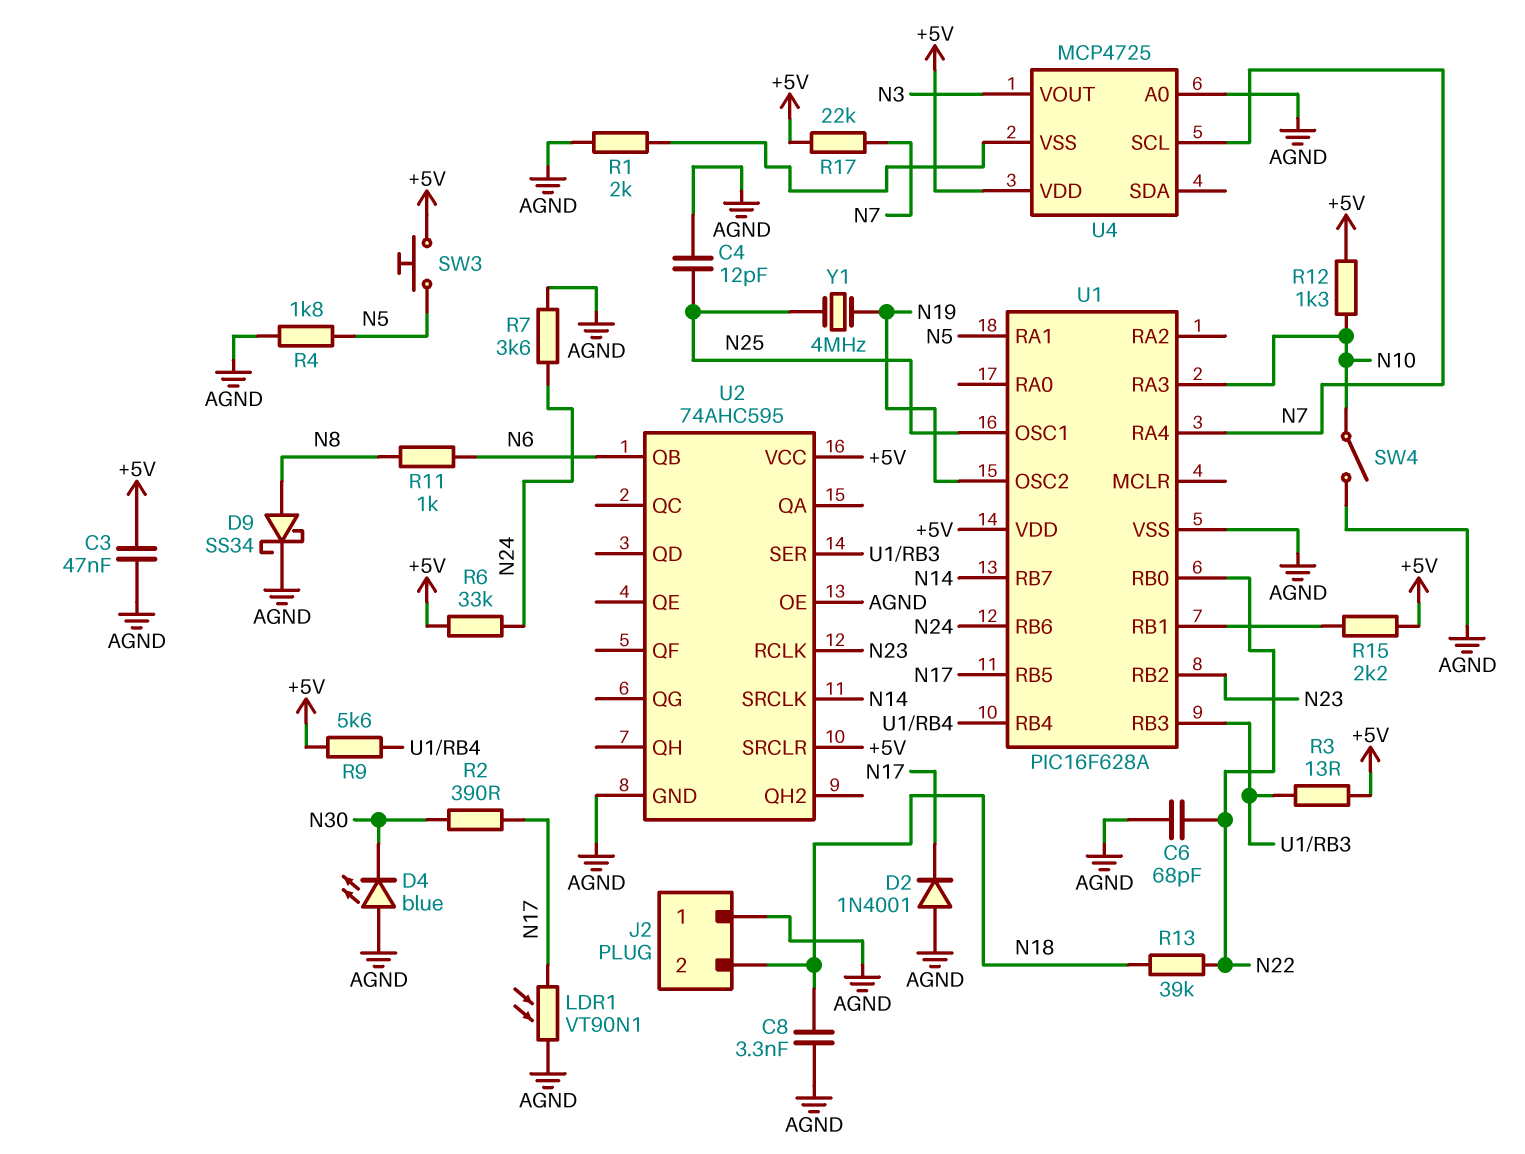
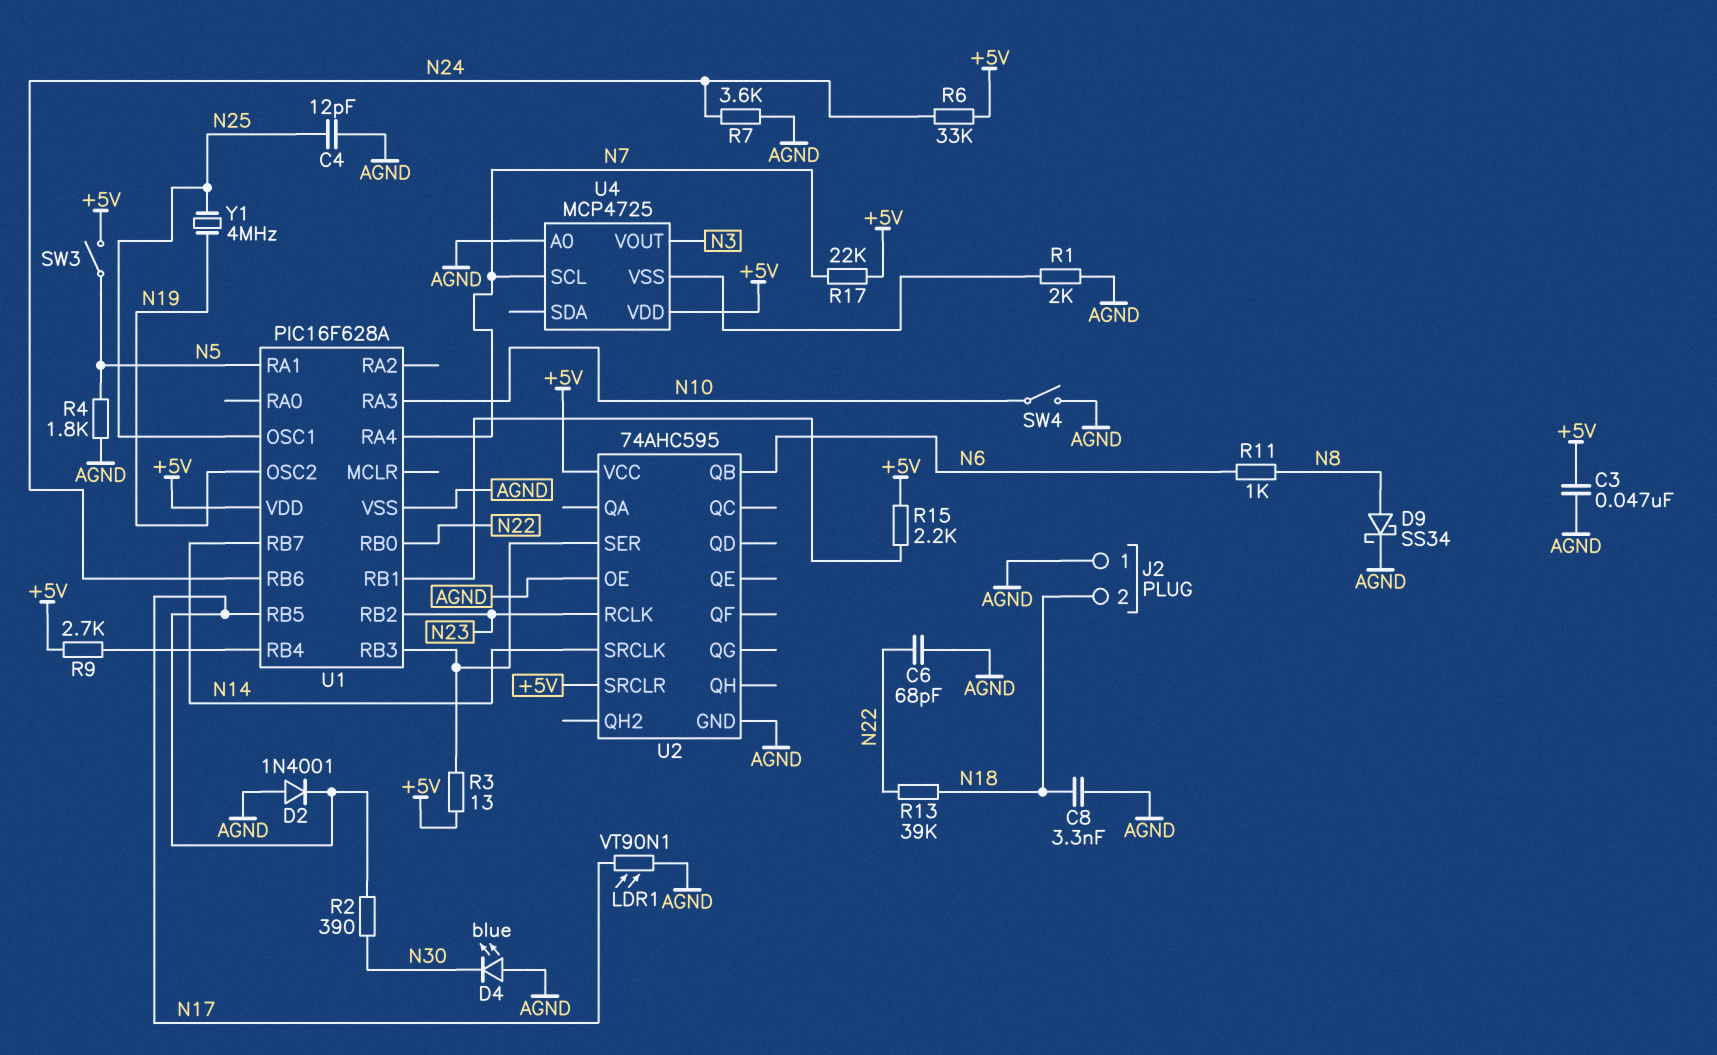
R9: 5.6k (+5V, U1/RB4) -> 2.7k (+5V, U1/RB4)
R12: 1.3k (+5V, N10) -> none
SW3: button (+5V, N5) -> switch (+5V, N5)

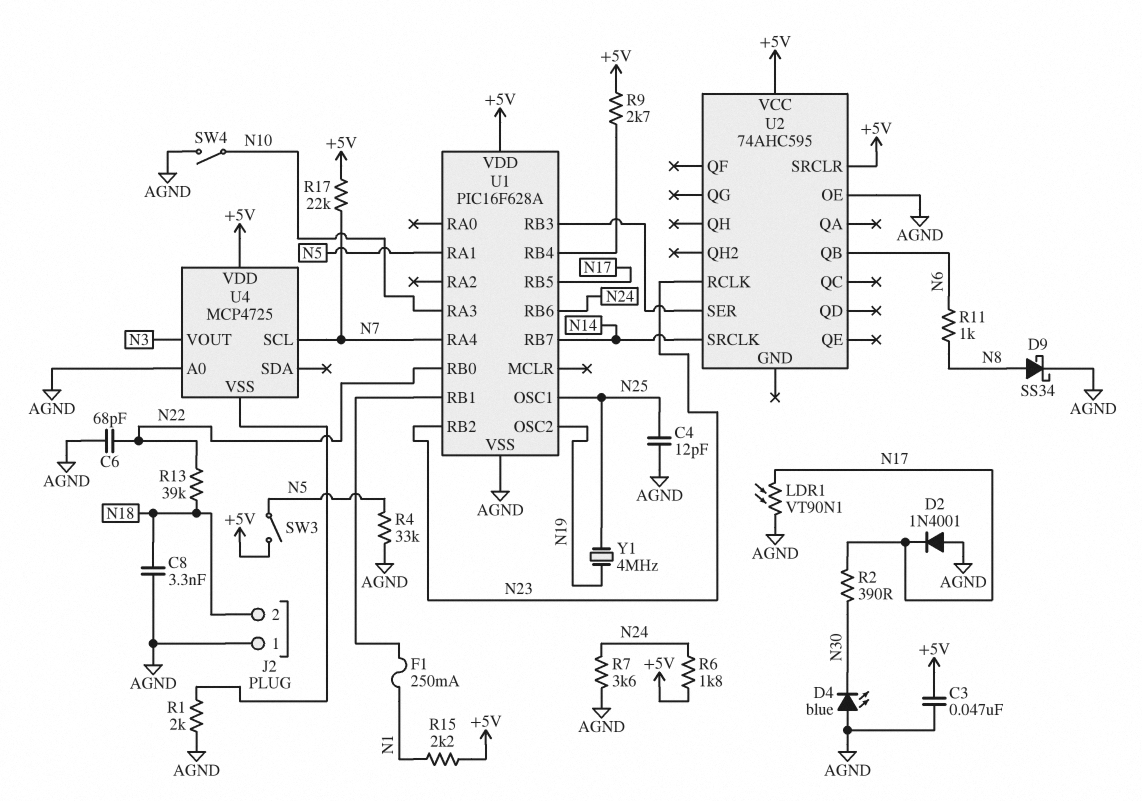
F1: none -> 250mA (N1, U1/RB1)
R3: 13 (+5V, U1/RB3) -> none
R4: 1.8k (AGND, N5) -> 33k (AGND, N5)
R6: 33k (+5V, N24) -> 1.8k (+5V, N24)
R15: 2.2k (+5V, U1/RB1) -> 2.2k (+5V, N1)
U2 pin GND: AGND -> none

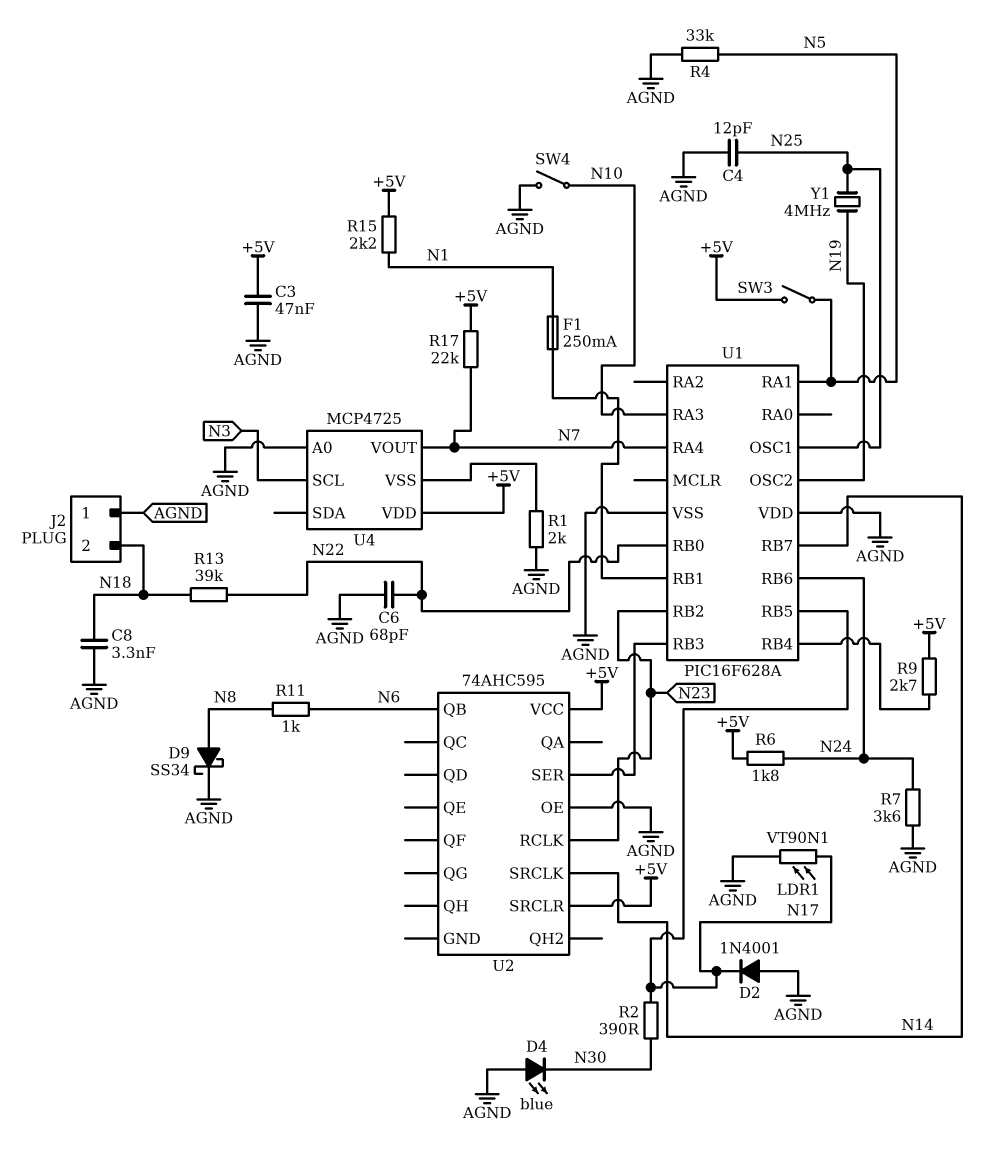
U1 pin VDD: +5V -> AGND
U4 pin SCL: N7 -> N3
U4 pin VOUT: N3 -> N7

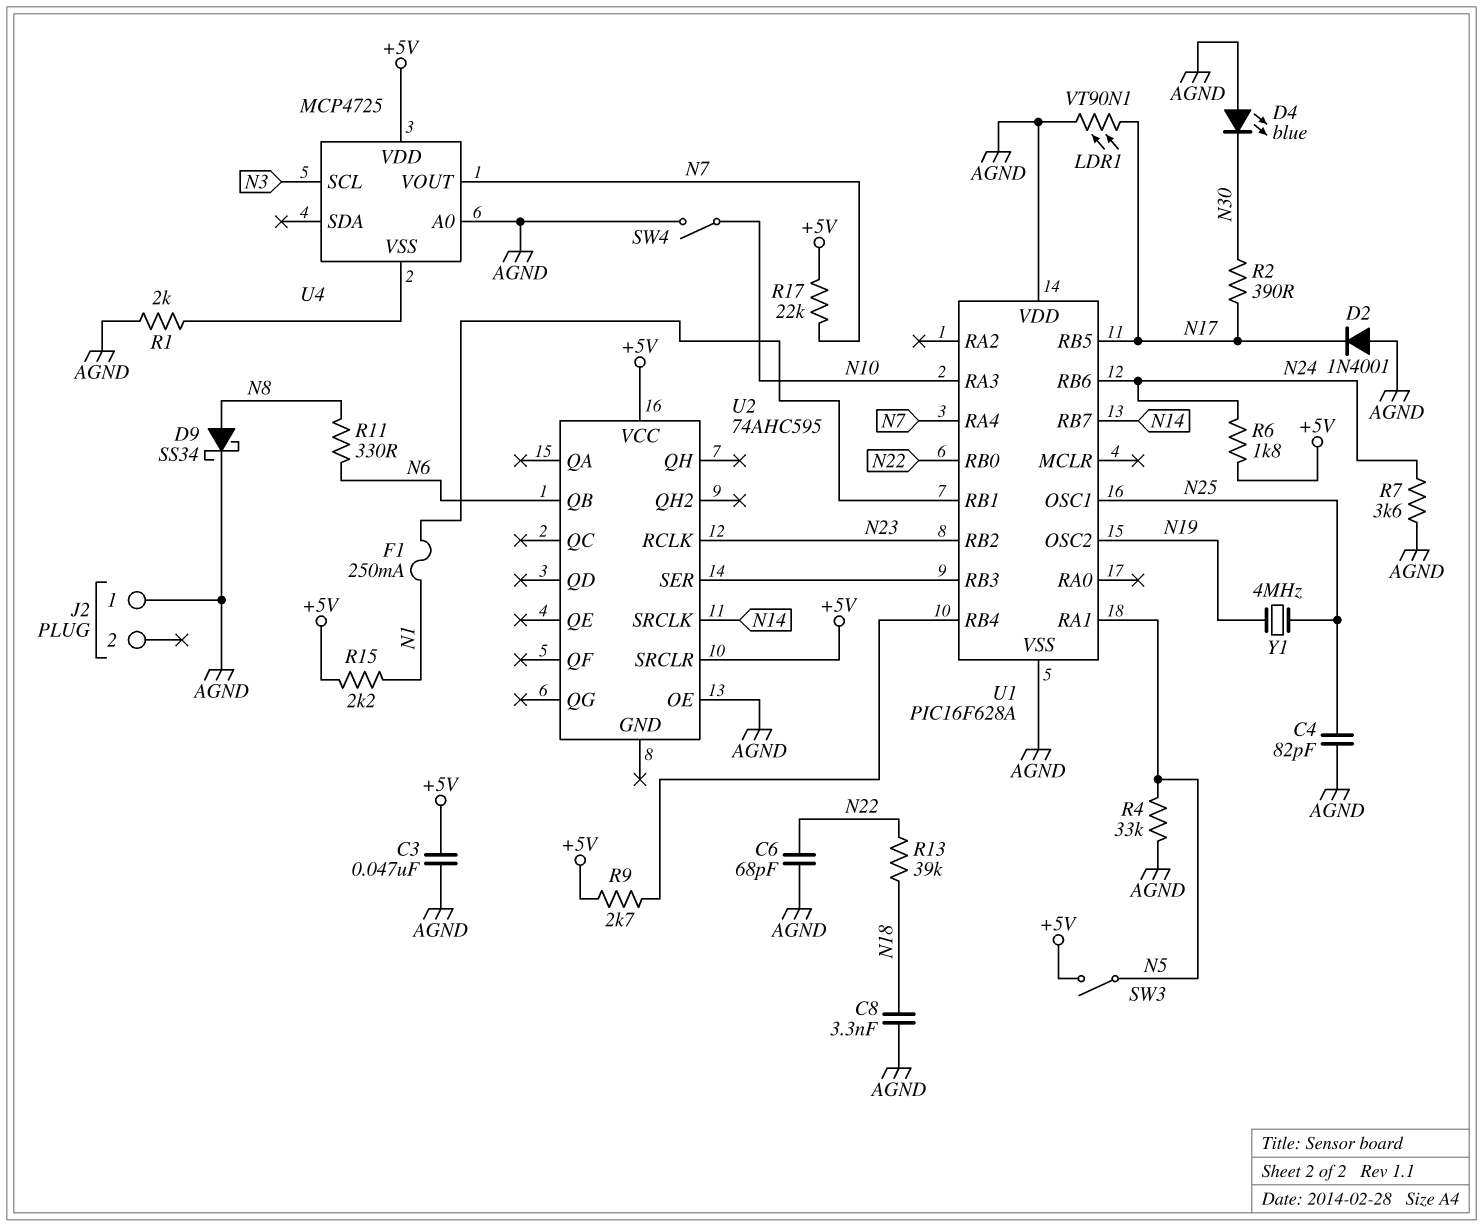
C4: 12pF (AGND, N25) -> 82pF (AGND, N25)
J2 pin 2: N18 -> none
R11: 1k (N6, N8) -> 330 (N6, N8)

